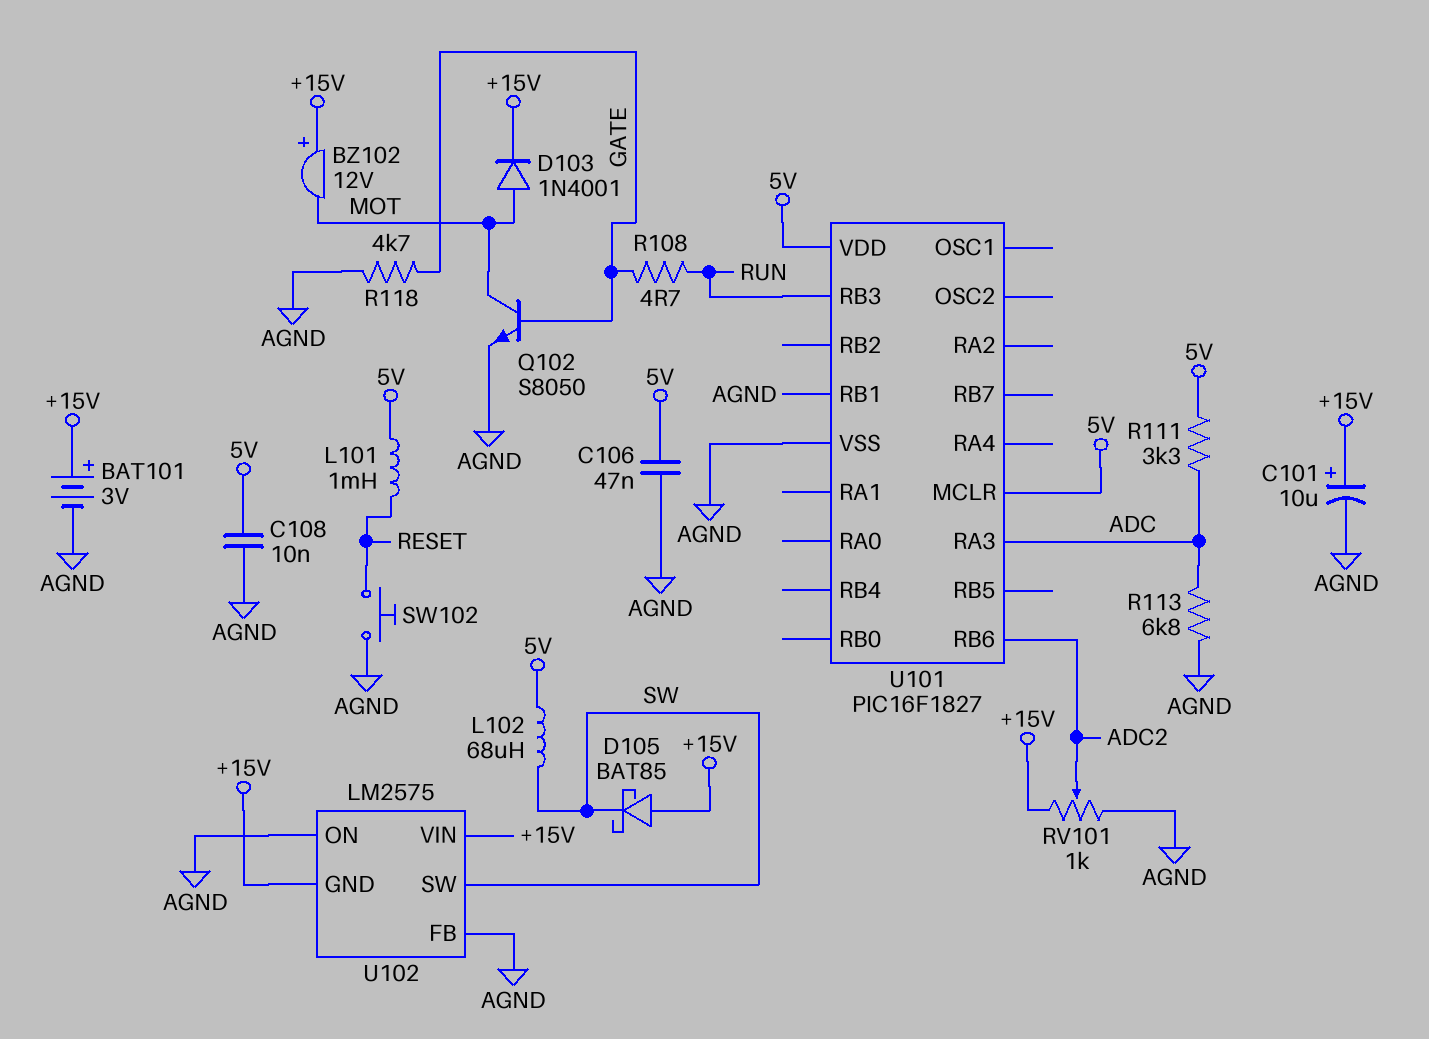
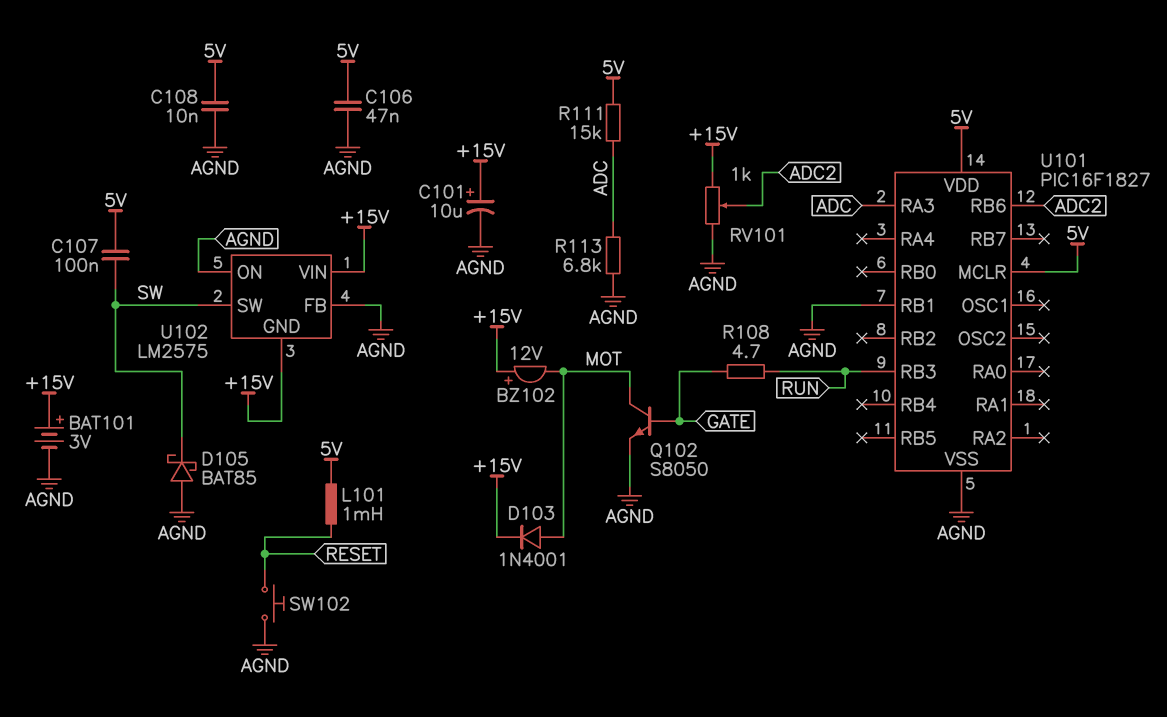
C107: none -> 100nF (5V, SW)
D105: schottky BAT85 (A +15V, K SW) -> schottky BAT85 (A AGND, K SW)
L102: 68uH (5V, SW) -> none
R111: 3.3k (5V, ADC) -> 15k (5V, ADC)
R118: 4.7k (AGND, GATE) -> none

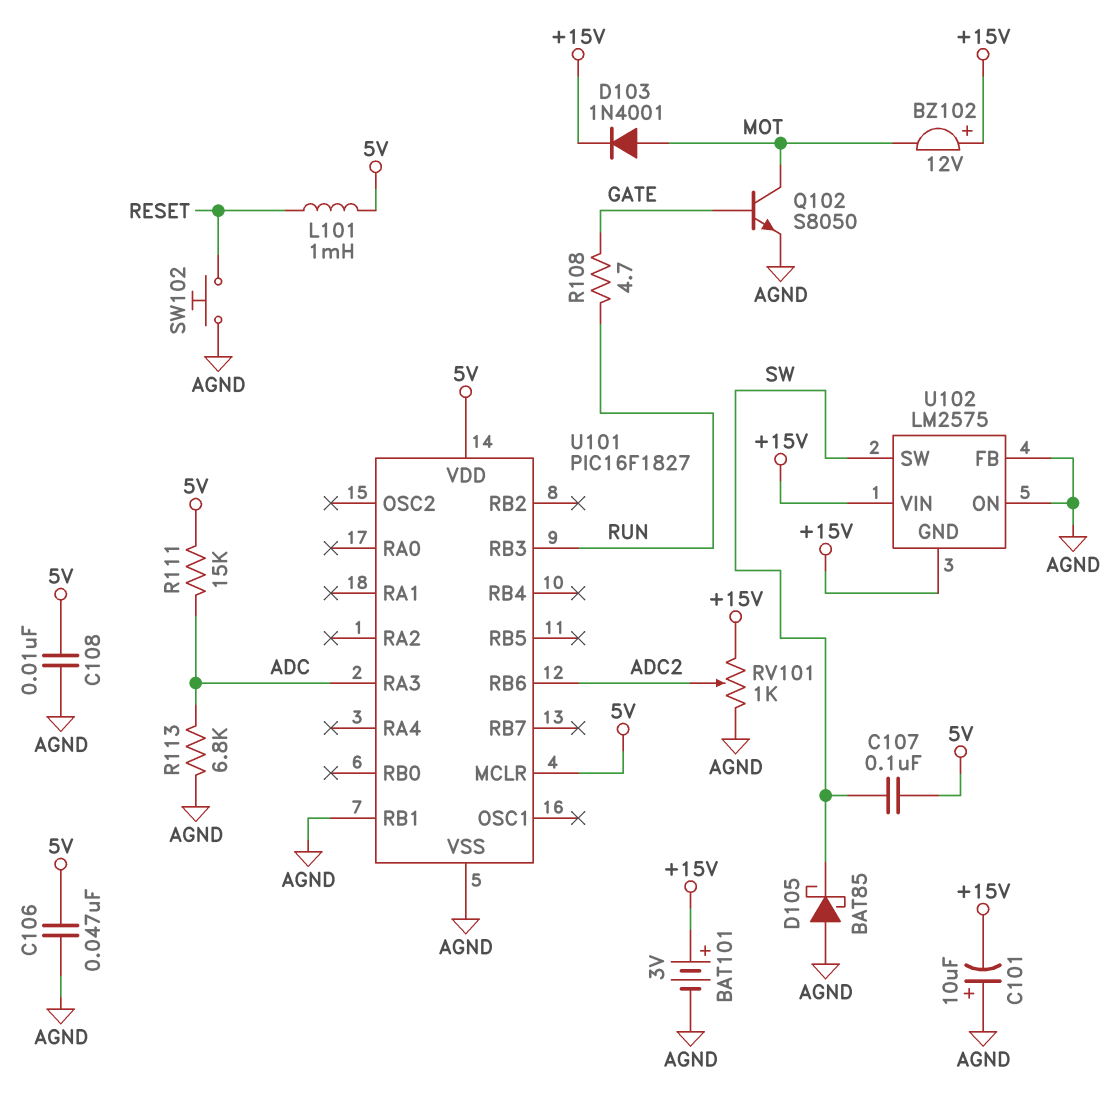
C101: 10uF (plus +15V, minus AGND) -> 10uF (plus AGND, minus +15V)

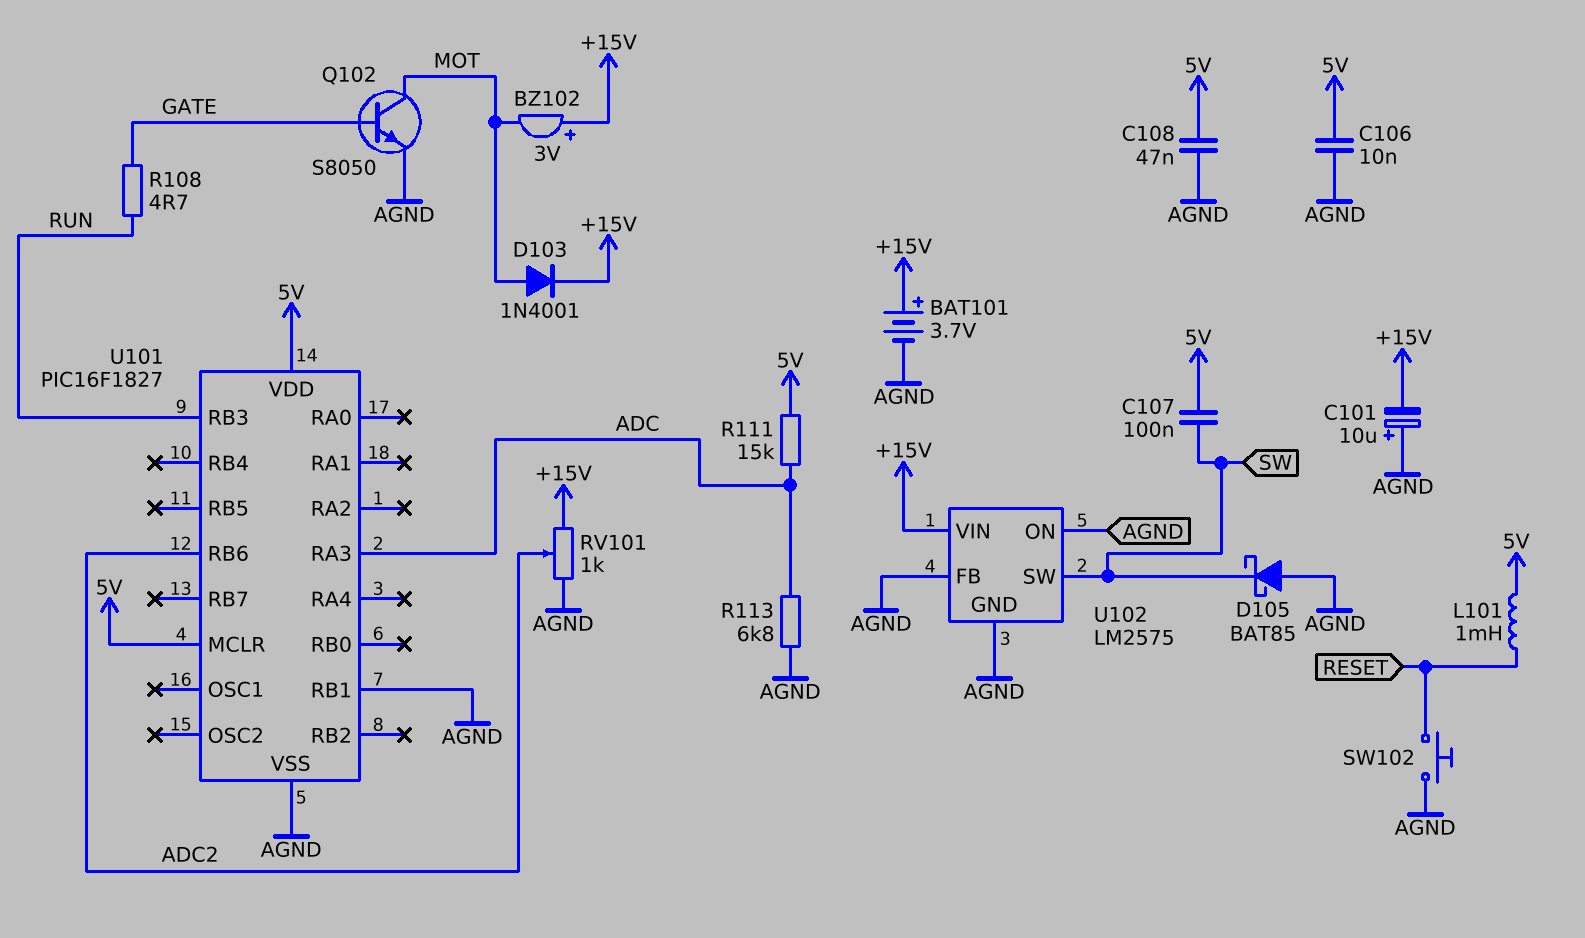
BAT101: 3V (plus +15V, minus AGND) -> 3.7V (plus +15V, minus AGND)
BZ102: buzzer 12V (plus +15V, minus MOT) -> buzzer 3V (plus +15V, minus MOT)
C106: 47nF (5V, AGND) -> 10nF (5V, AGND)
C108: 10nF (5V, AGND) -> 47nF (5V, AGND)
U102 pin GND: +15V -> AGND

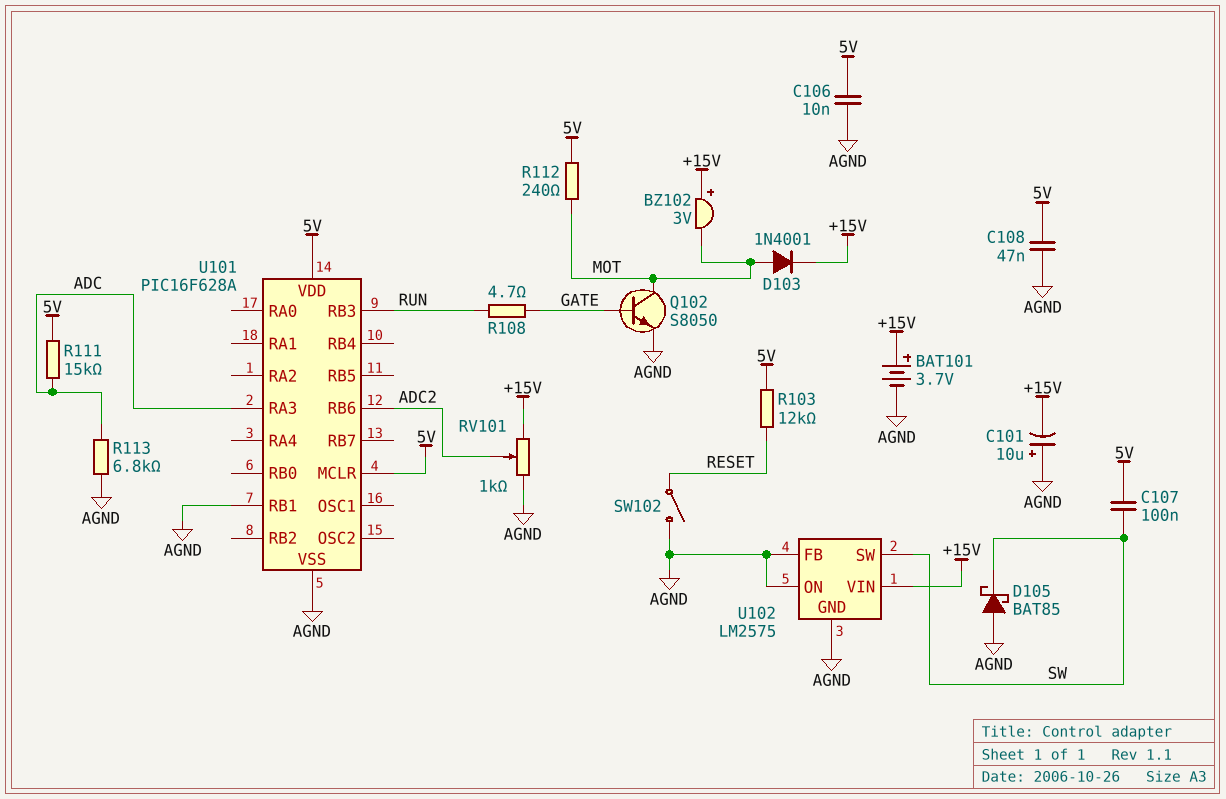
L101: 1mH (5V, RESET) -> none
R103: none -> 12k (5V, RESET)
R112: none -> 240 (5V, MOT)
SW102: button (AGND, RESET) -> switch (AGND, RESET)
U101: PIC16F1827 -> PIC16F628A

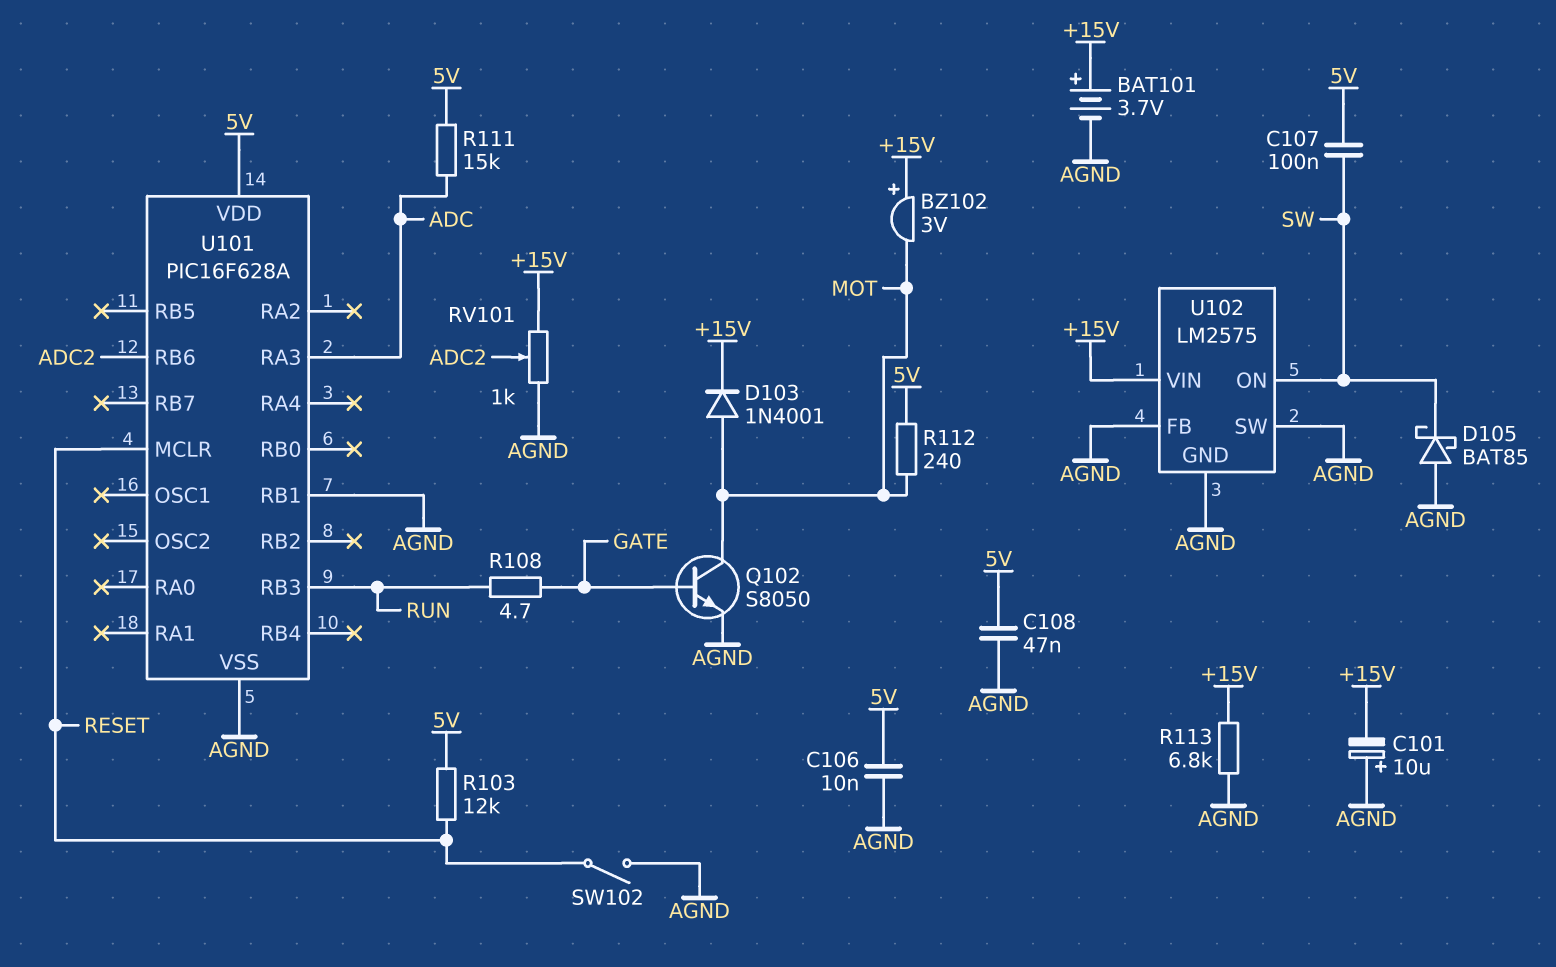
R113: 6.8k (ADC, AGND) -> 6.8k (+15V, AGND)
U101 pin MCLR: 5V -> RESET
U102 pin ON: AGND -> SW
U102 pin SW: SW -> AGND

